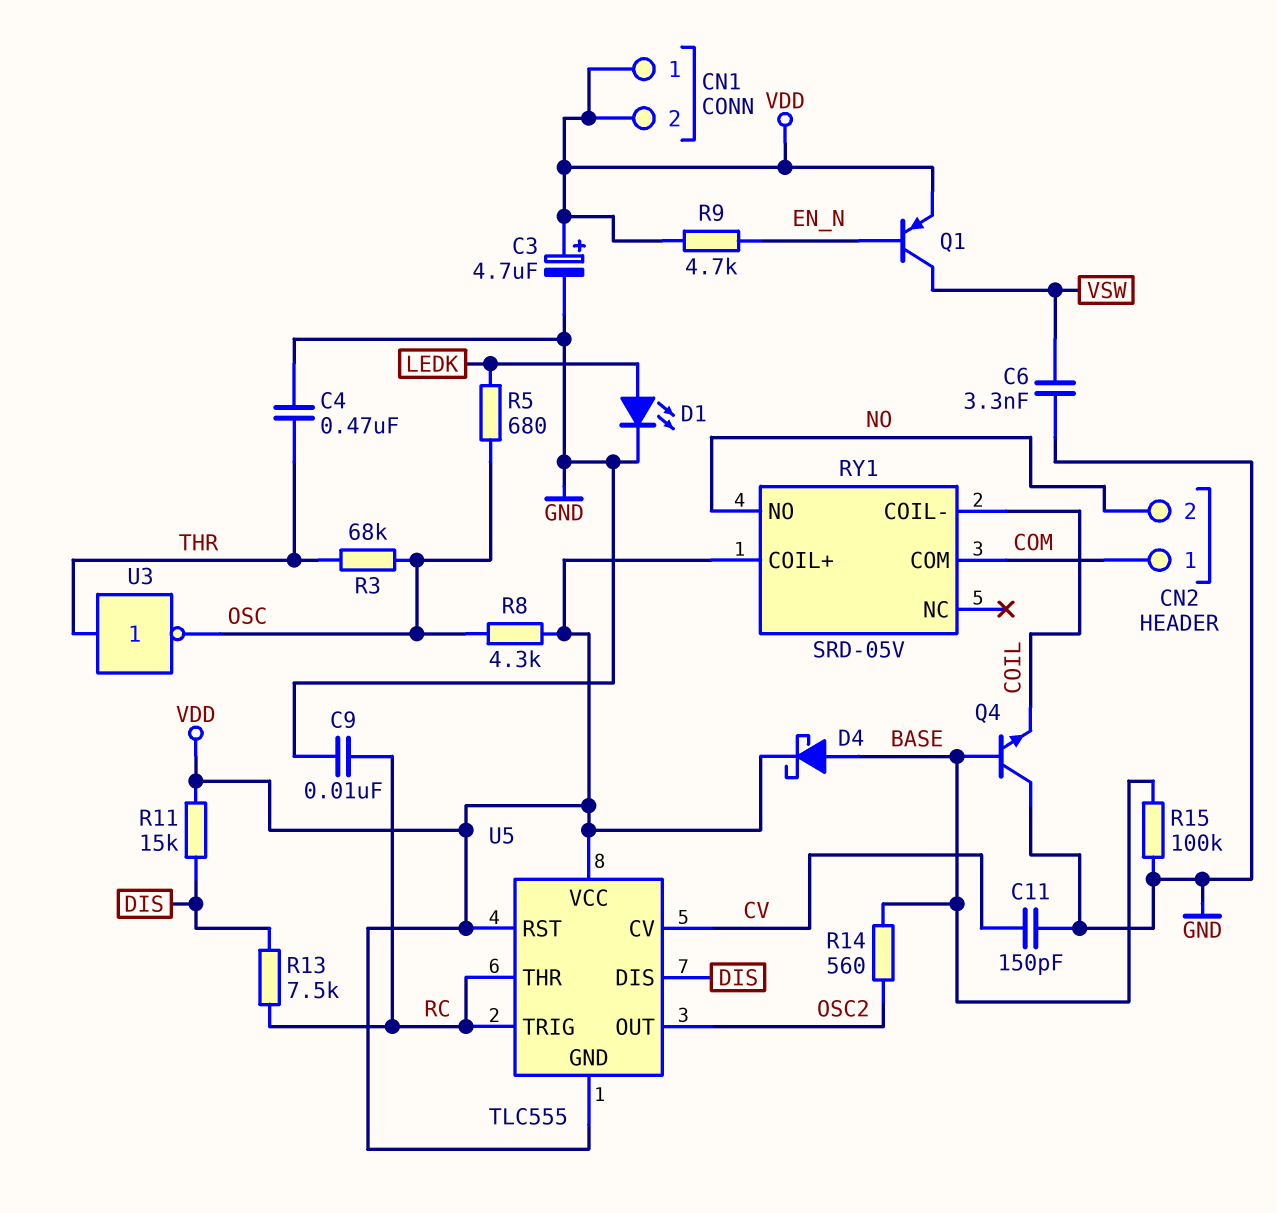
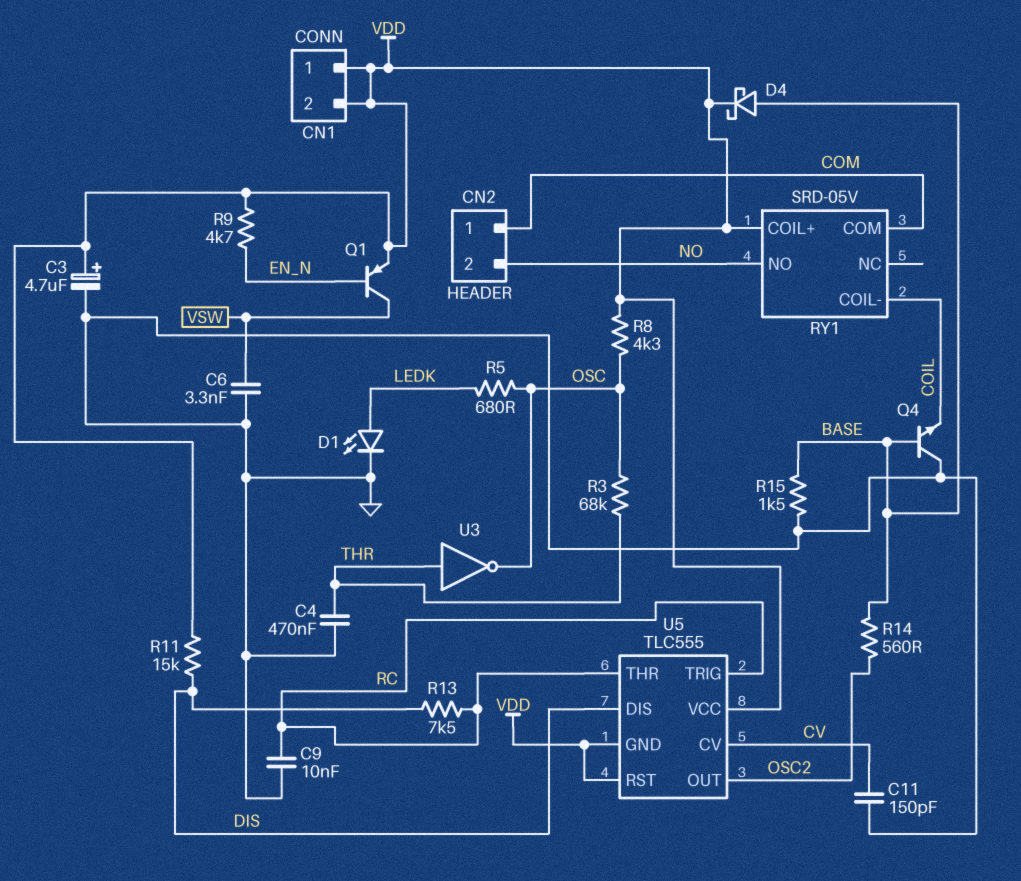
R15: 100k (BASE, GND) -> 1.5k (BASE, GND)

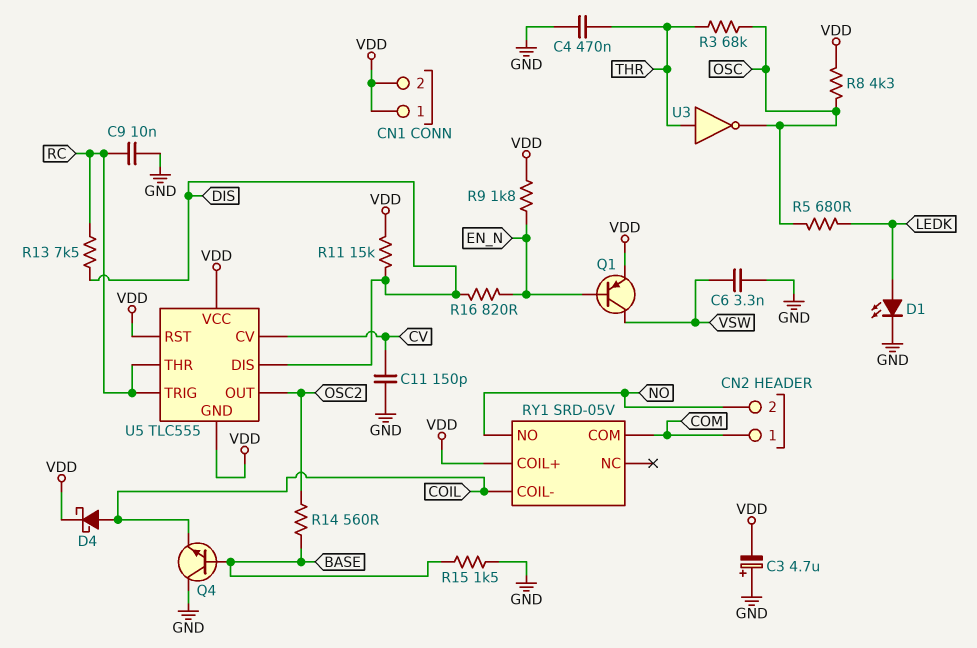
C3: 4.7uF (plus VDD, minus GND) -> 4.7uF (plus GND, minus VDD)
D4: schottky (A BASE, K VDD) -> schottky (A COIL, K VDD)
R9: 4.7k (EN_N, VDD) -> 1.8k (EN_N, VDD)
R16: none -> 820 (DIS, EN_N)

